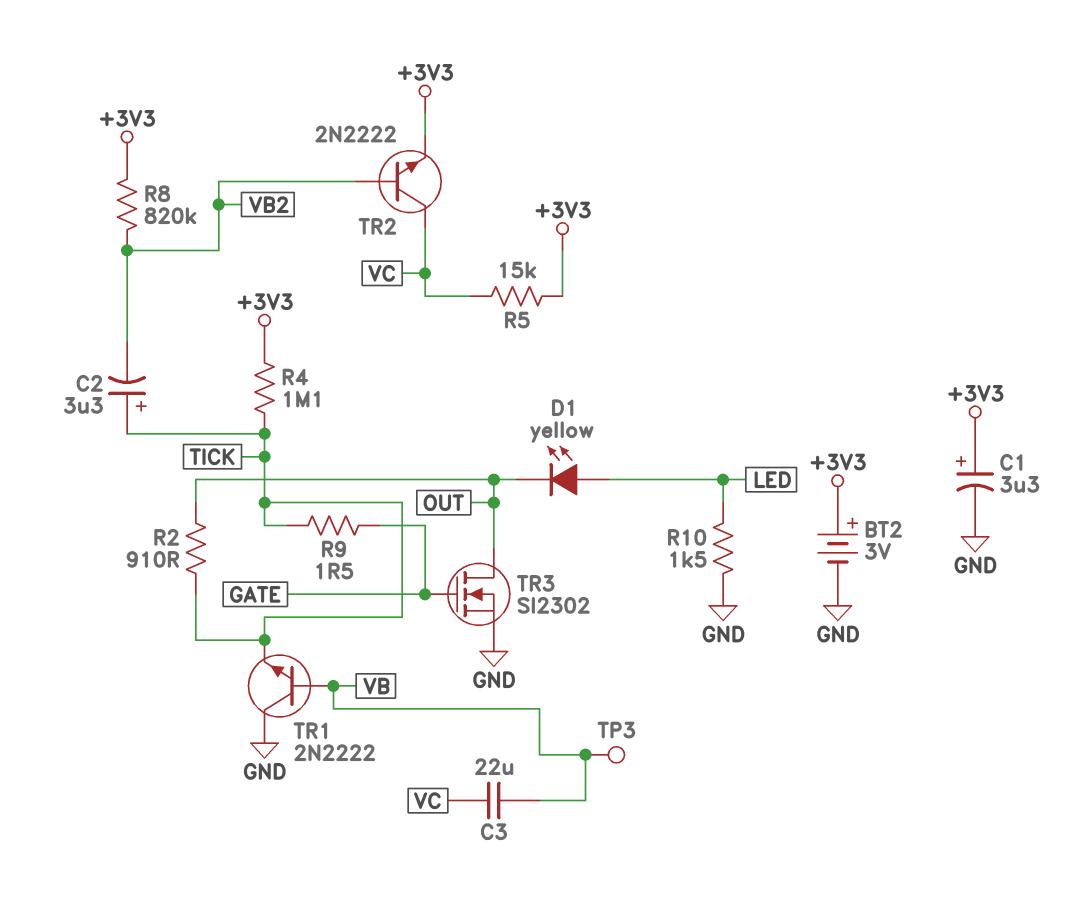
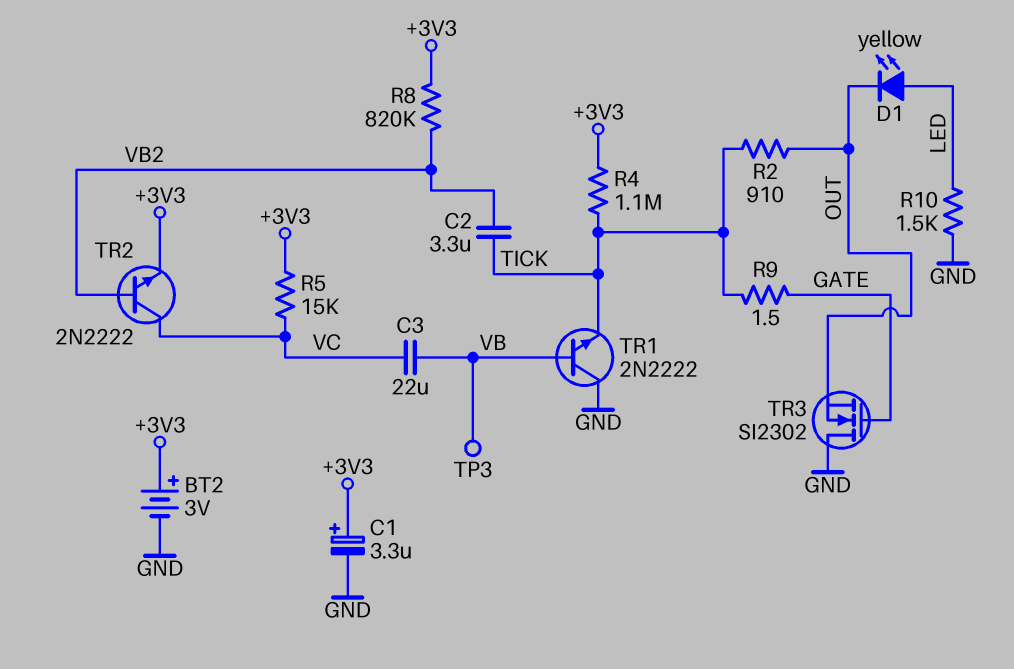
C2: 3.3uF (plus TICK, minus VB2) -> 3.3uF (TICK, VB2)
TR3: NMOS SI2302 (G GATE, D OUT, S GND) -> NMOS SI2302 (G GATE, D GND, S OUT)

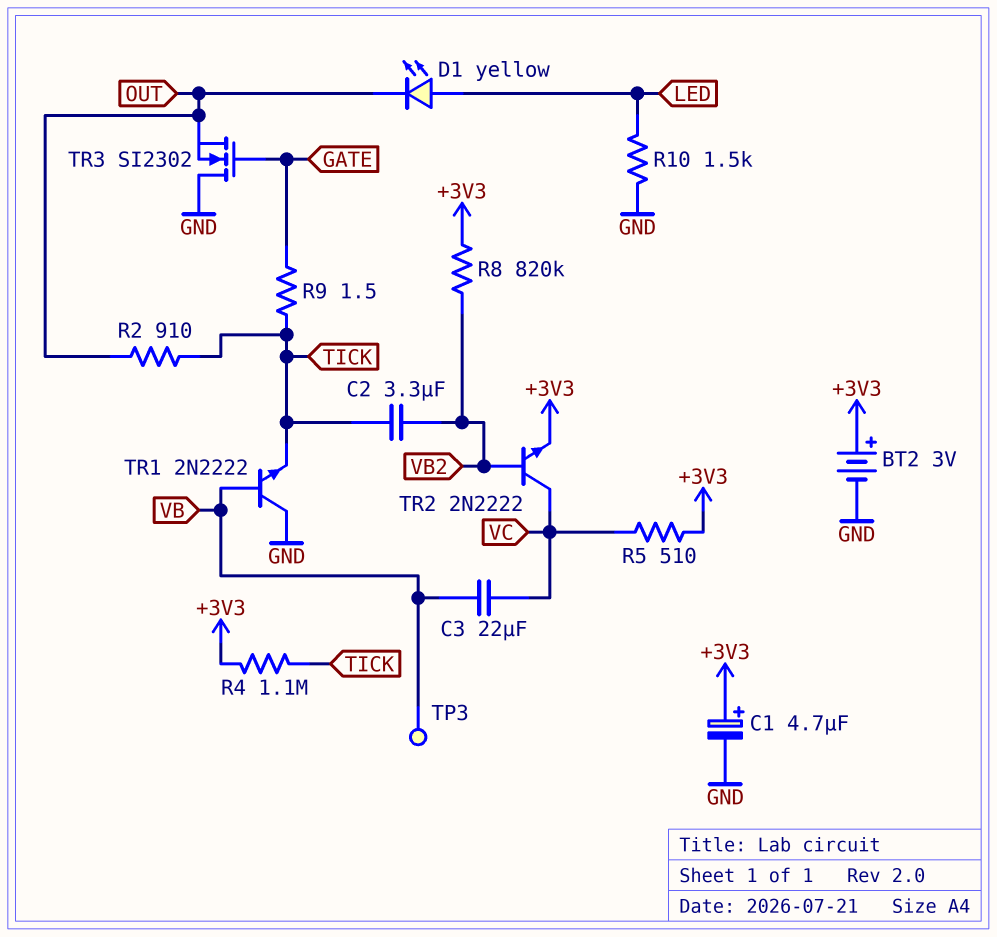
C1: 3.3uF (plus +3V3, minus GND) -> 4.7uF (plus +3V3, minus GND)
R5: 15k (+3V3, VC) -> 510 (+3V3, VC)

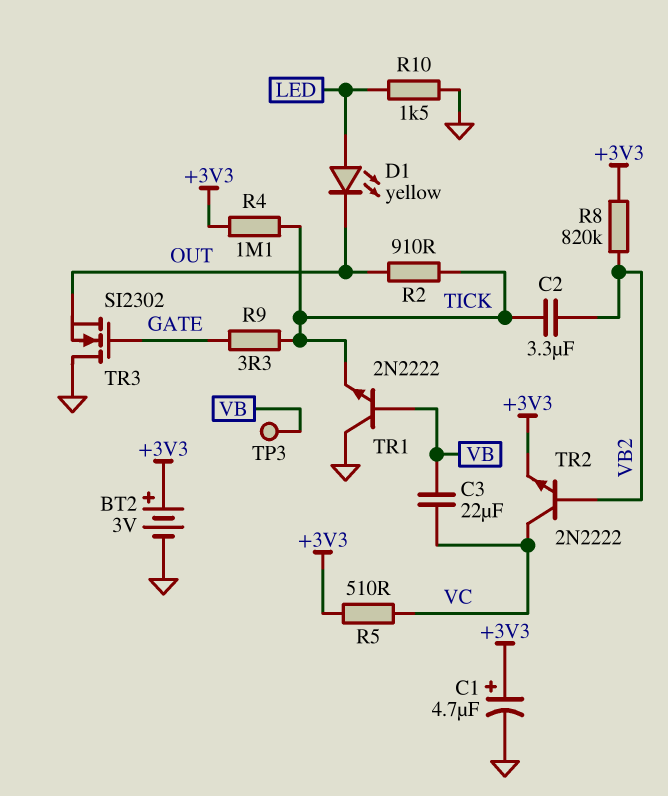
R9: 1.5 (GATE, TICK) -> 3.3 (GATE, TICK)

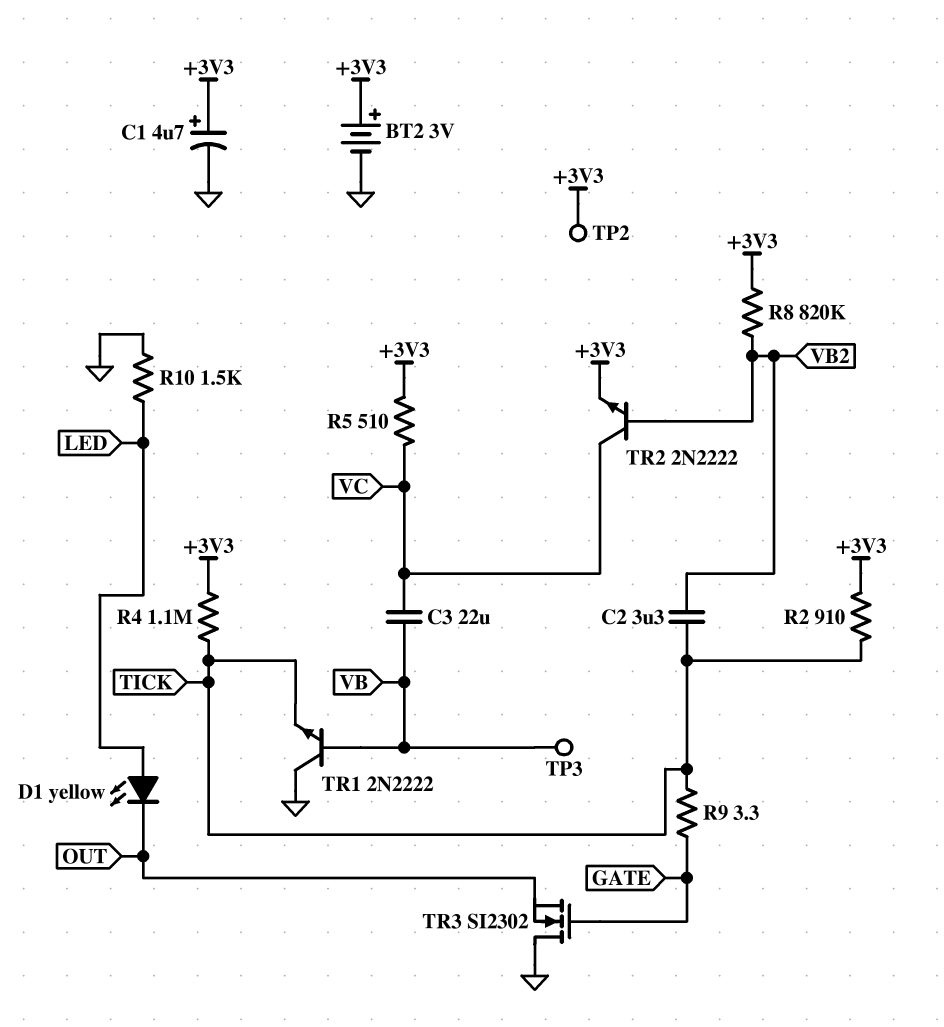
R2: 910 (OUT, TICK) -> 910 (+3V3, TICK)
TP2: none -> test point (+3V3)

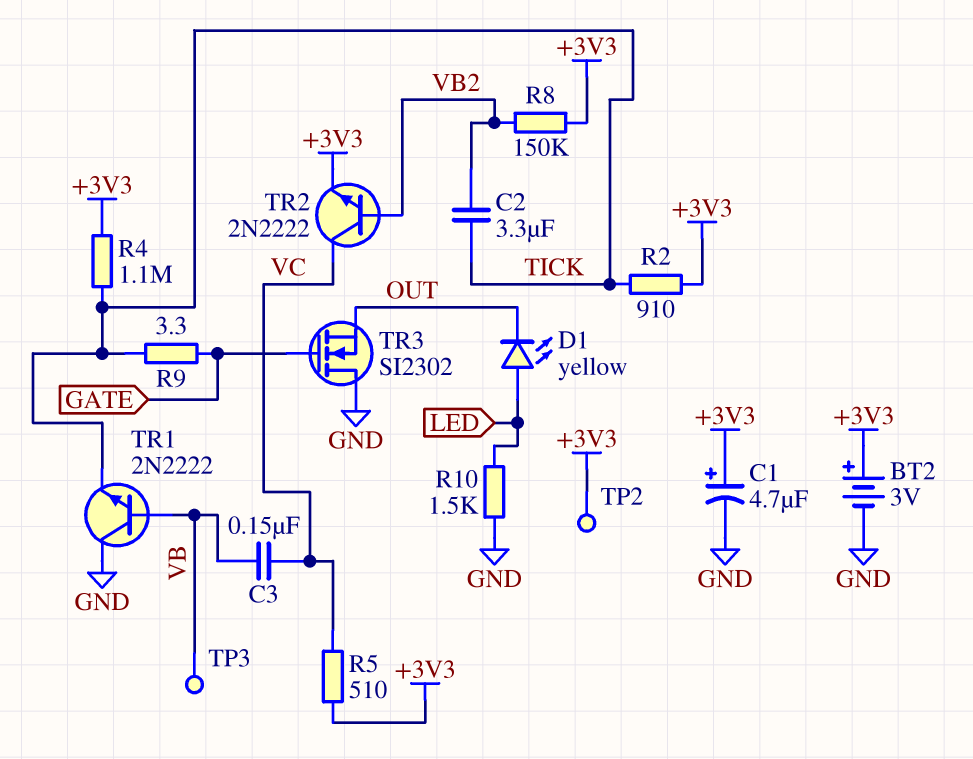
C3: 22uF (VB, VC) -> 150nF (VB, VC)
R8: 820k (+3V3, VB2) -> 150k (+3V3, VB2)

